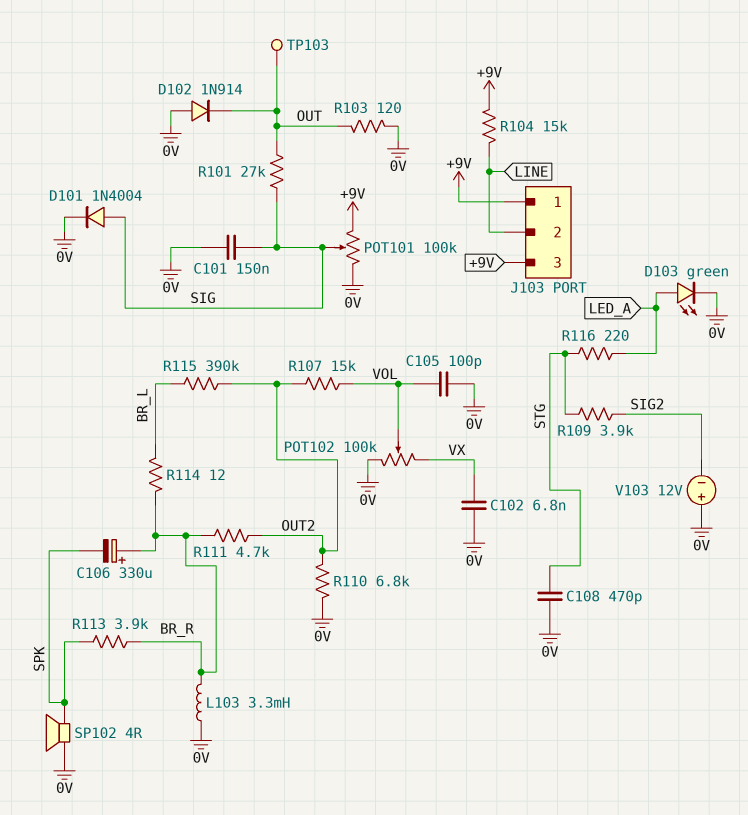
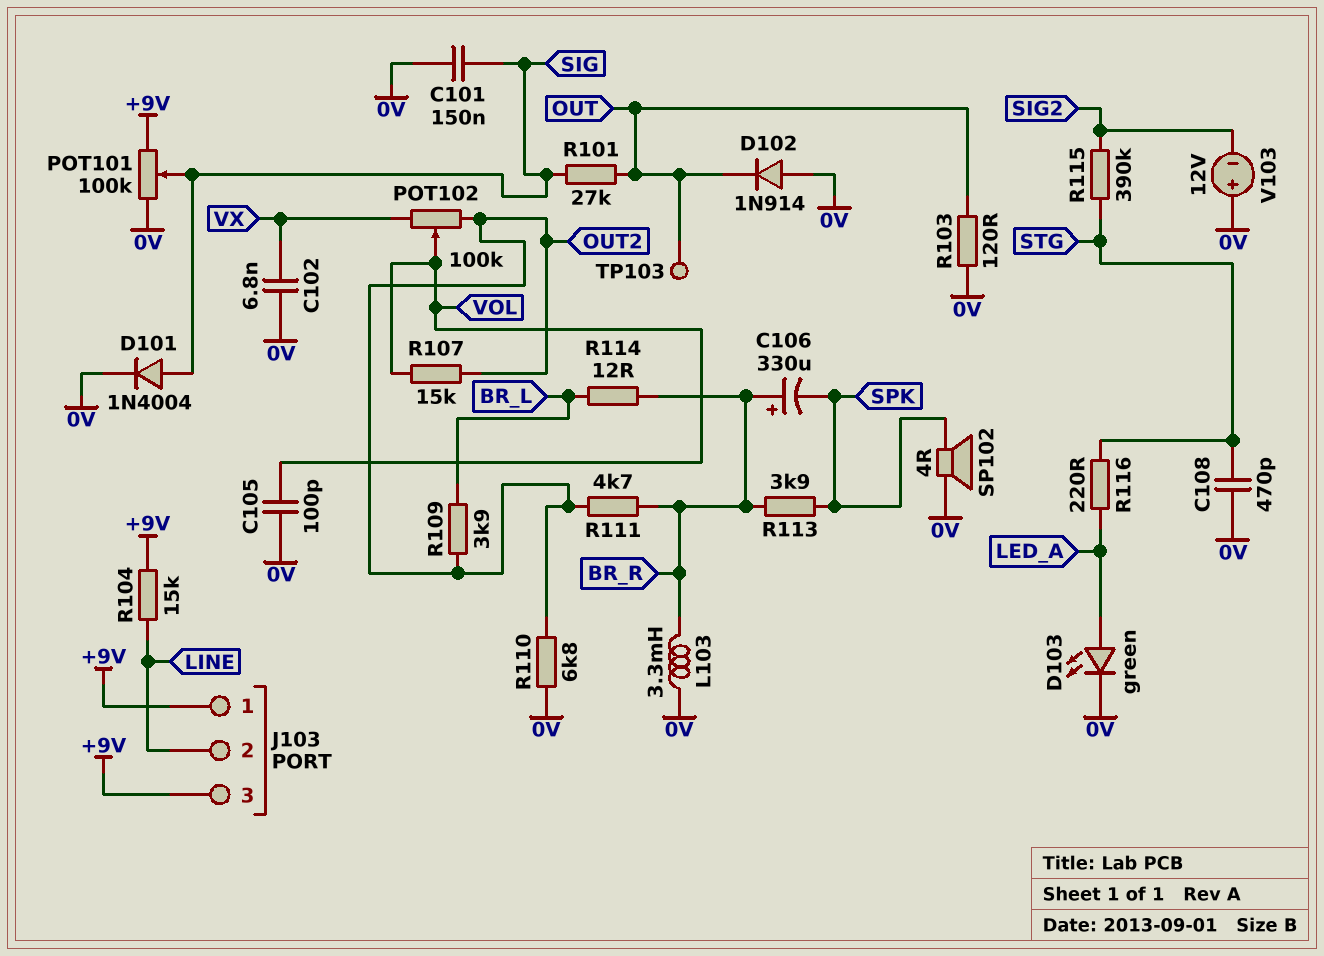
POT102: 100k (0V, VX, wiper VOL) -> 100k (OUT2, VX, wiper VOL)
R109: 3.9k (SIG2, STG) -> 3.9k (BR_L, OUT2)
R115: 390k (BR_L, OUT2) -> 390k (SIG2, STG)

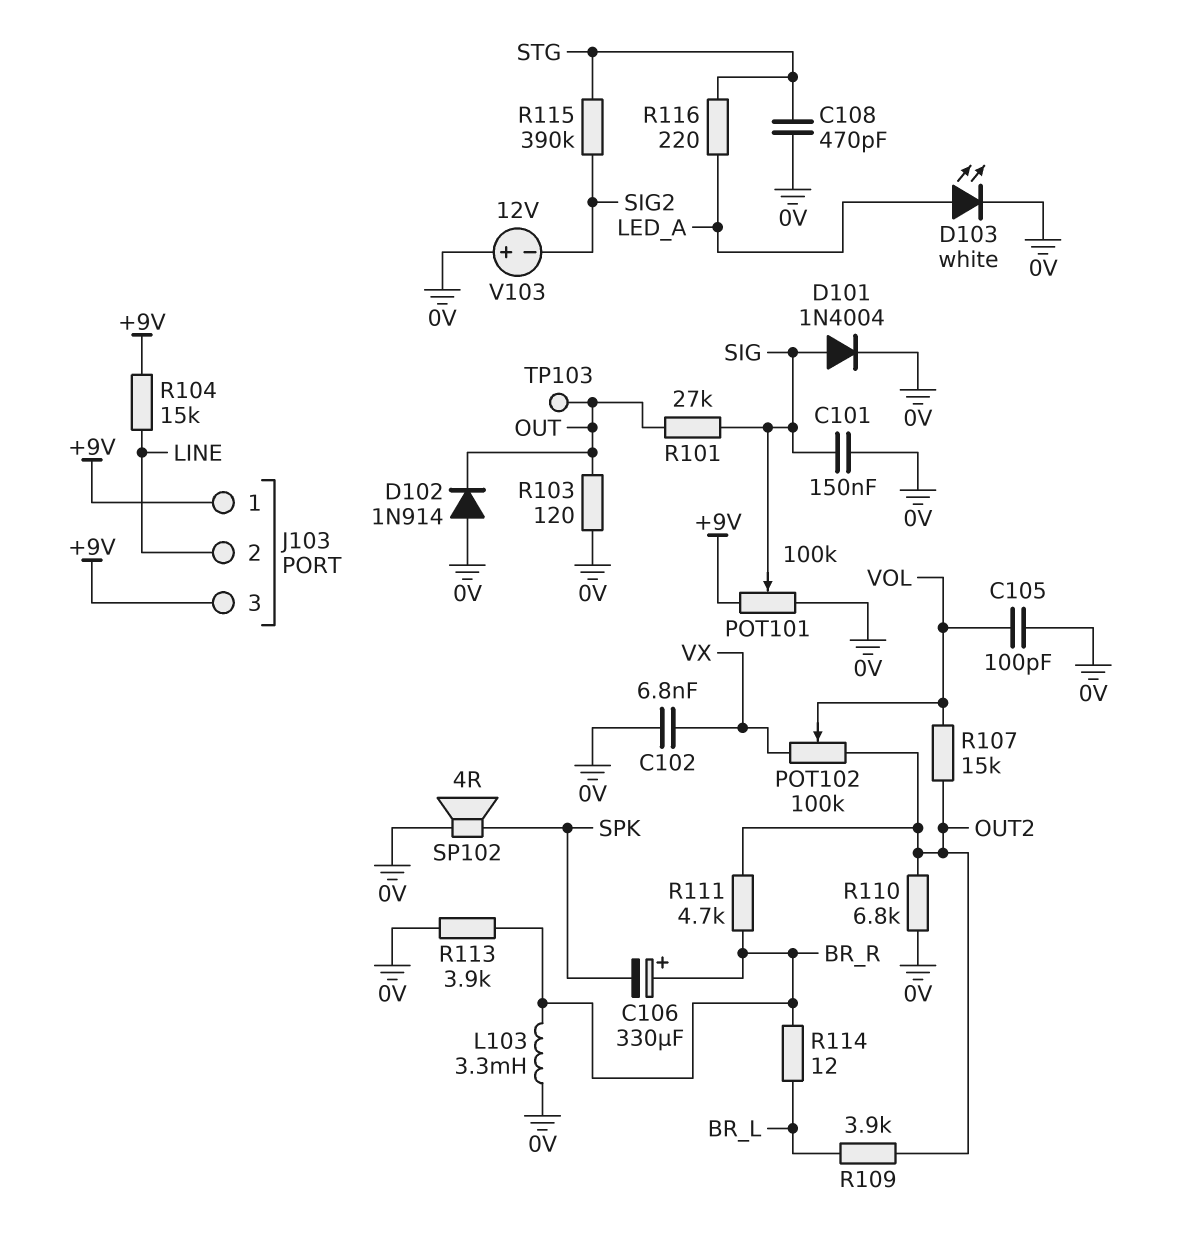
D103: LED green (A LED_A, K 0V) -> LED white (A LED_A, K 0V)
R113: 3.9k (BR_R, SPK) -> 3.9k (0V, BR_R)

